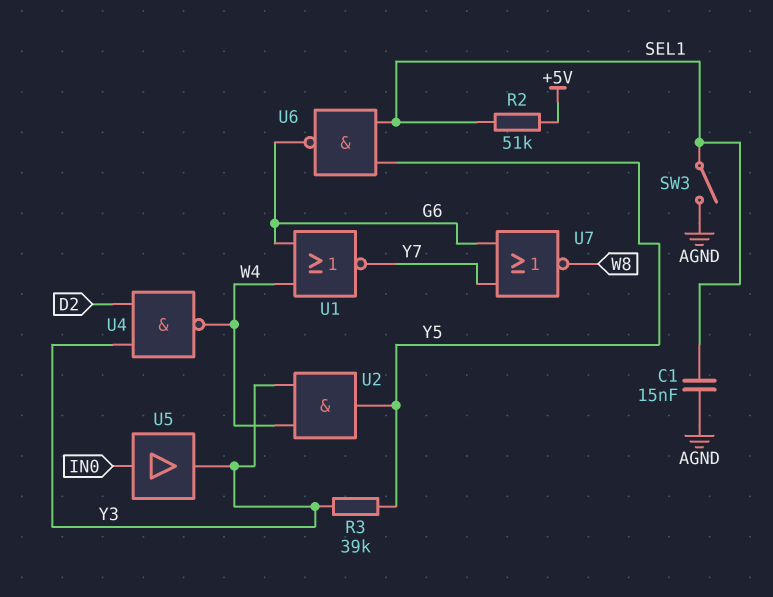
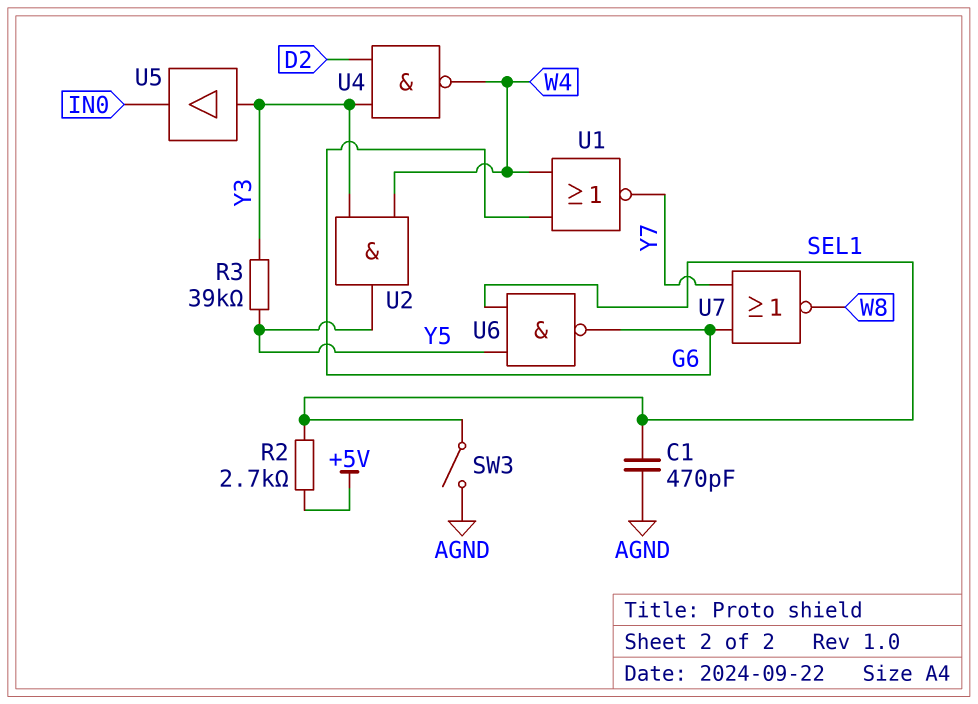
C1: 15nF (AGND, SEL1) -> 470pF (AGND, SEL1)
R2: 51k (+5V, SEL1) -> 2.7k (+5V, SEL1)
U5: buffer (in IN0, out Y3) -> buffer (in Y3, out IN0)

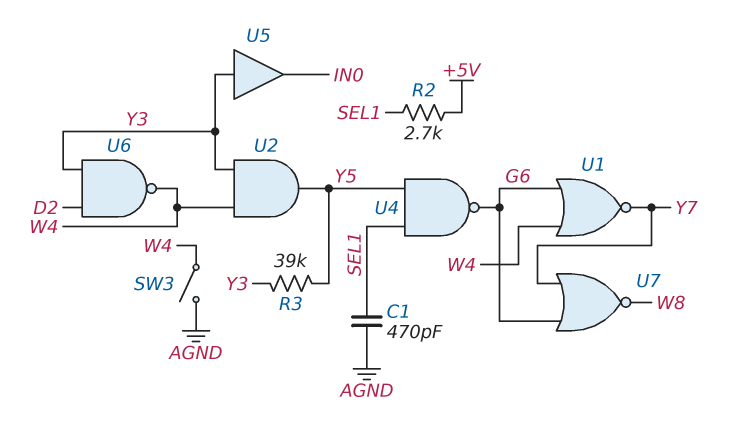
SW3: switch (AGND, SEL1) -> switch (AGND, W4)
U4: NAND (in D2, in Y3, out W4) -> NAND (in SEL1, in Y5, out G6)
U6: NAND (in SEL1, in Y5, out G6) -> NAND (in D2, in Y3, out W4)

